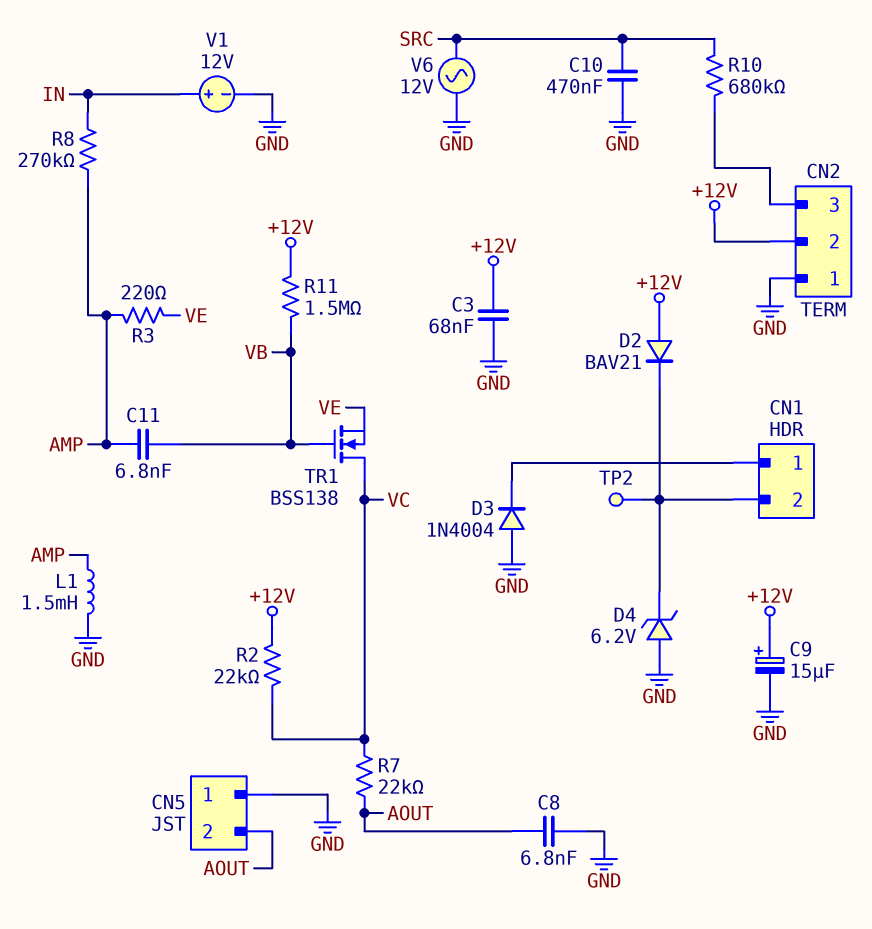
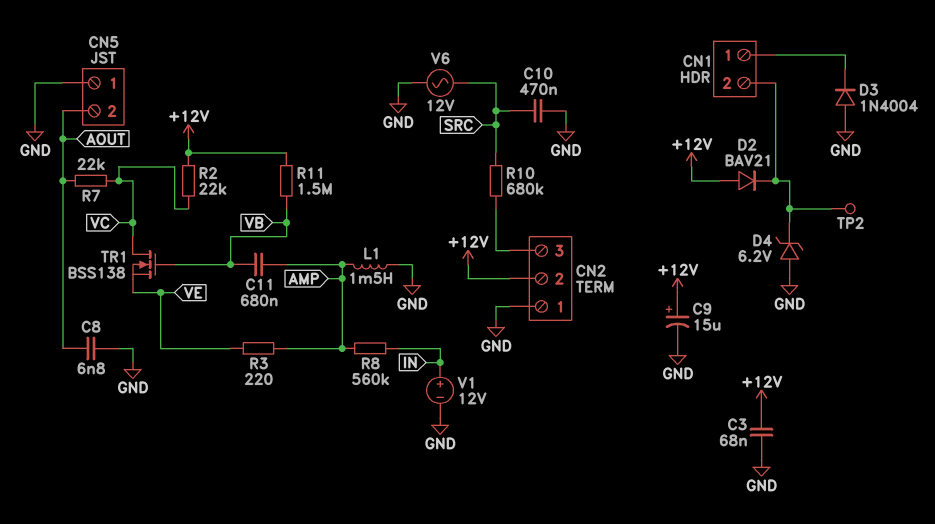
C11: 6.8nF (AMP, VB) -> 680nF (AMP, VB)
R8: 270k (AMP, IN) -> 560k (AMP, IN)

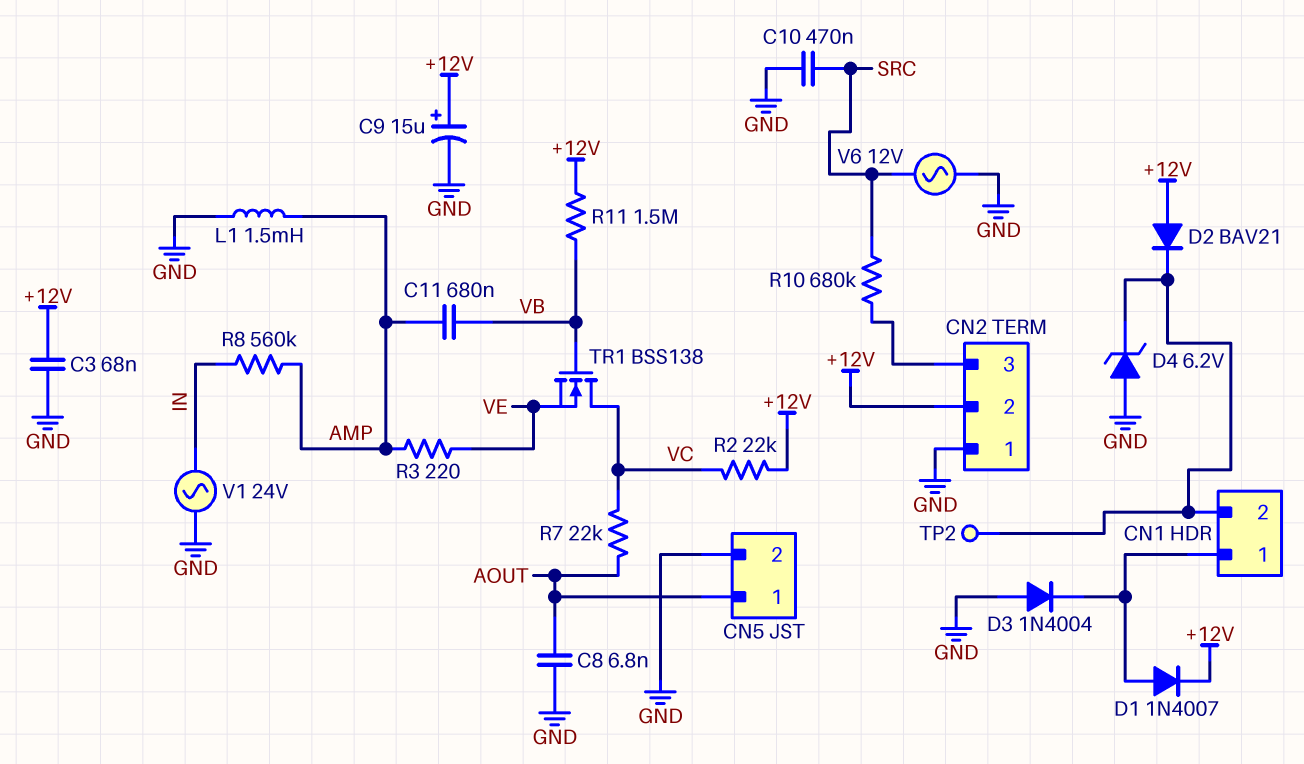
CN5 pin 1: GND -> AOUT
CN5 pin 2: AOUT -> GND
D1: none -> diode 1N4007 (A CN1/1, K +12V)
V1: 12V (plus IN, minus GND) -> AC 24V (GND, IN)

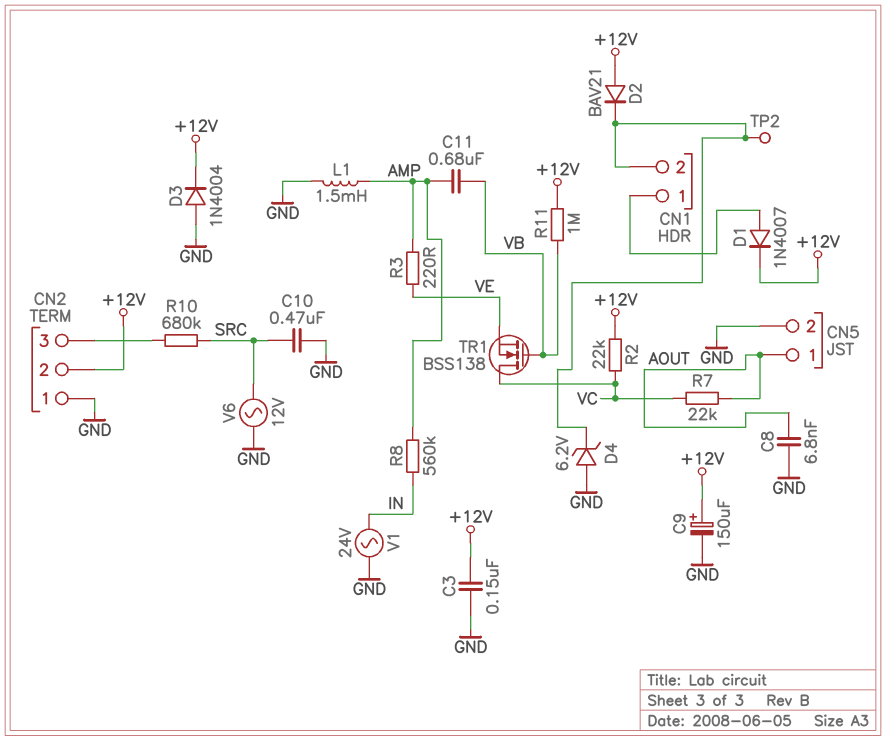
C3: 68nF (+12V, GND) -> 150nF (+12V, GND)
C9: 15uF (plus +12V, minus GND) -> 150uF (plus +12V, minus GND)
D3: diode 1N4004 (A GND, K CN1/1) -> diode 1N4004 (A GND, K +12V)
R11: 1.5M (+12V, VB) -> 1M (+12V, VB)

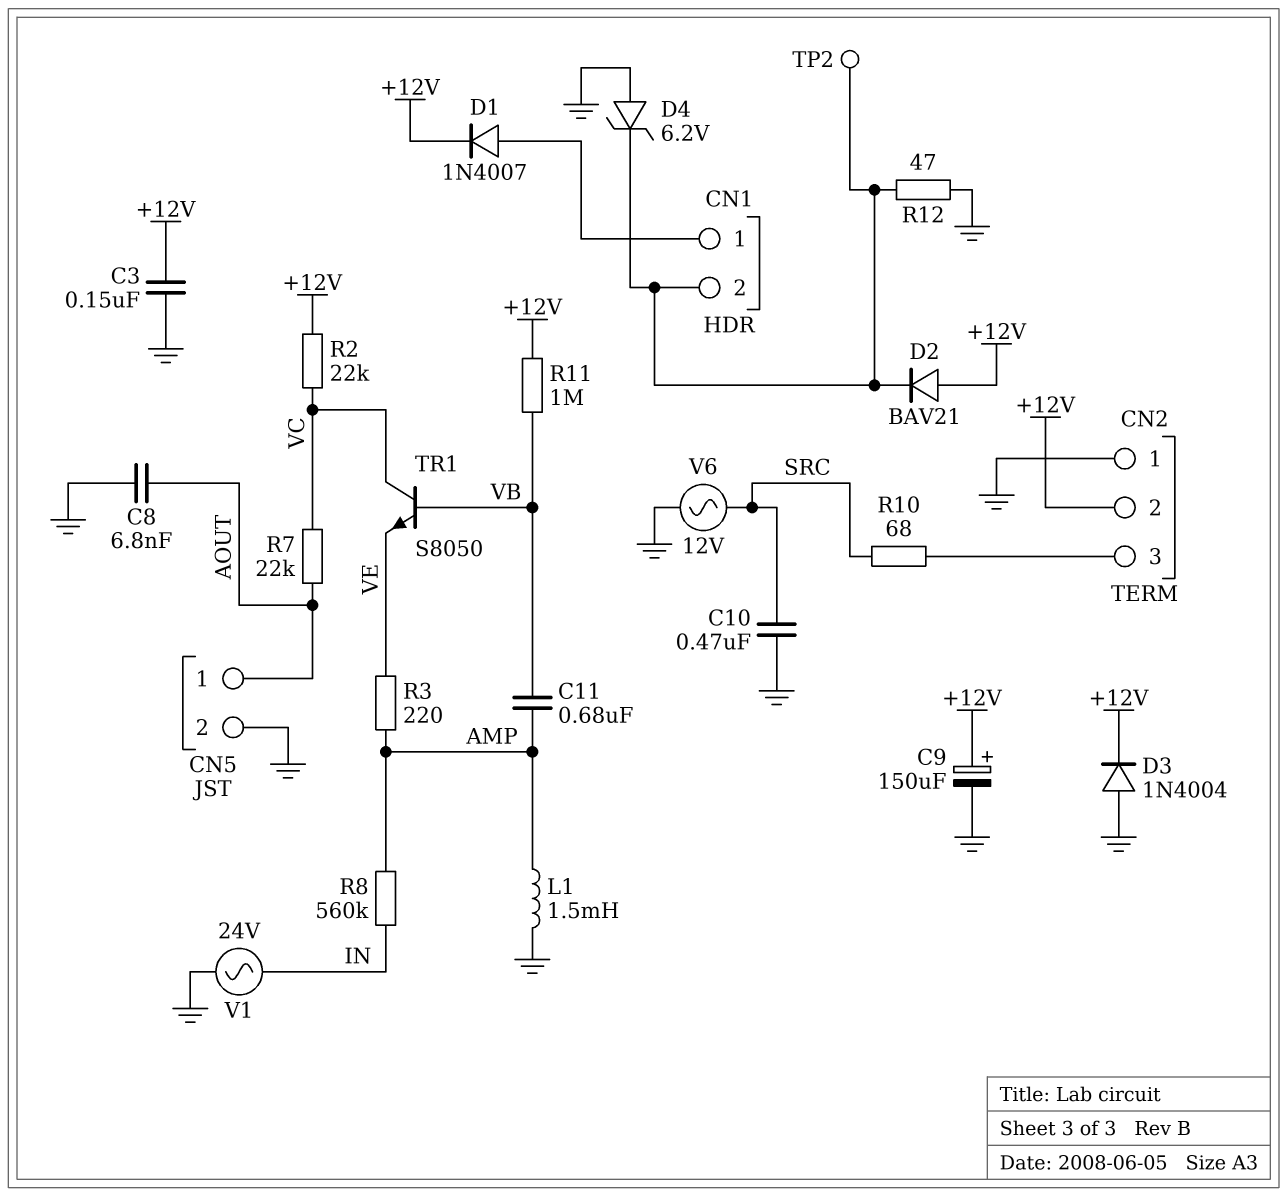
R10: 680k (CN2/3, SRC) -> 68 (CN2/3, SRC)
R12: none -> 47 (CN1/2, GND)
TR1: NMOS BSS138 (G VB, D VC, S VE) -> NPN S8050 (B VB, C VC, E VE)

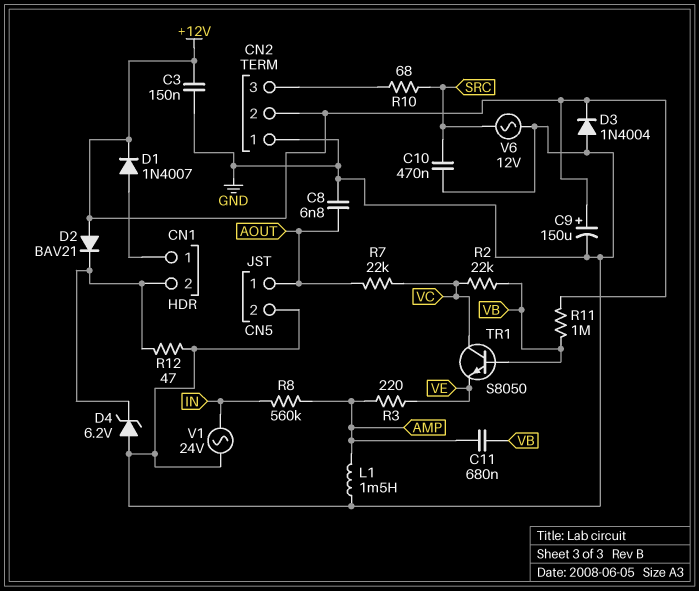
R2: 22k (+12V, VC) -> 22k (VB, VC)
TP2: test point (CN1/2) -> none

